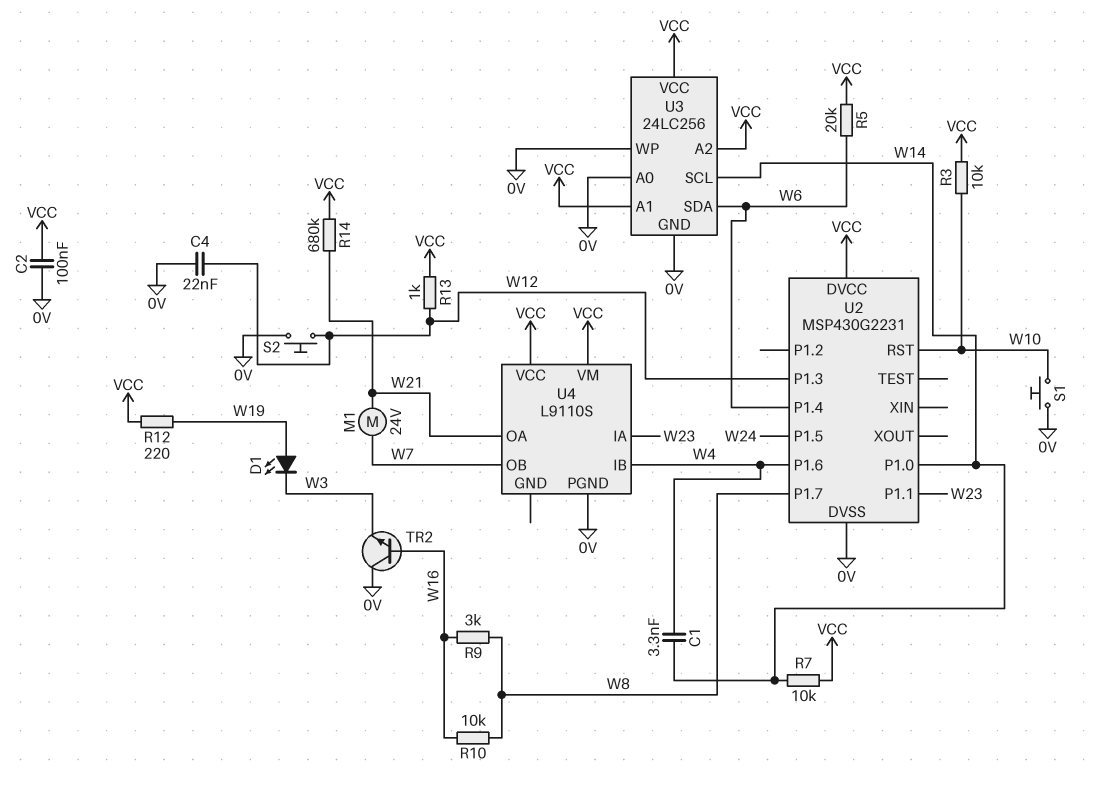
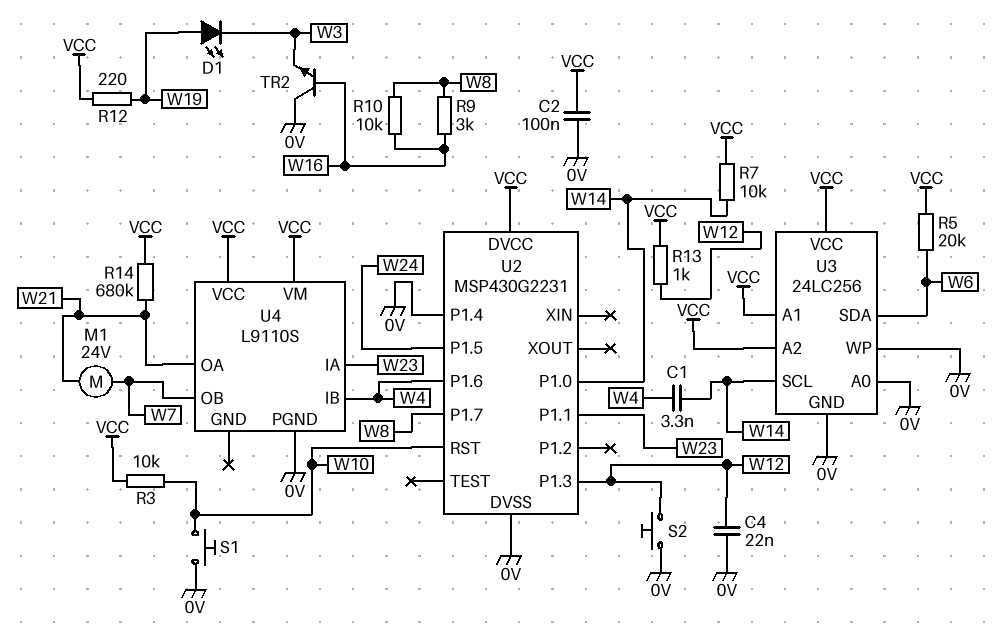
U2 pin P1.4: W6 -> 0V

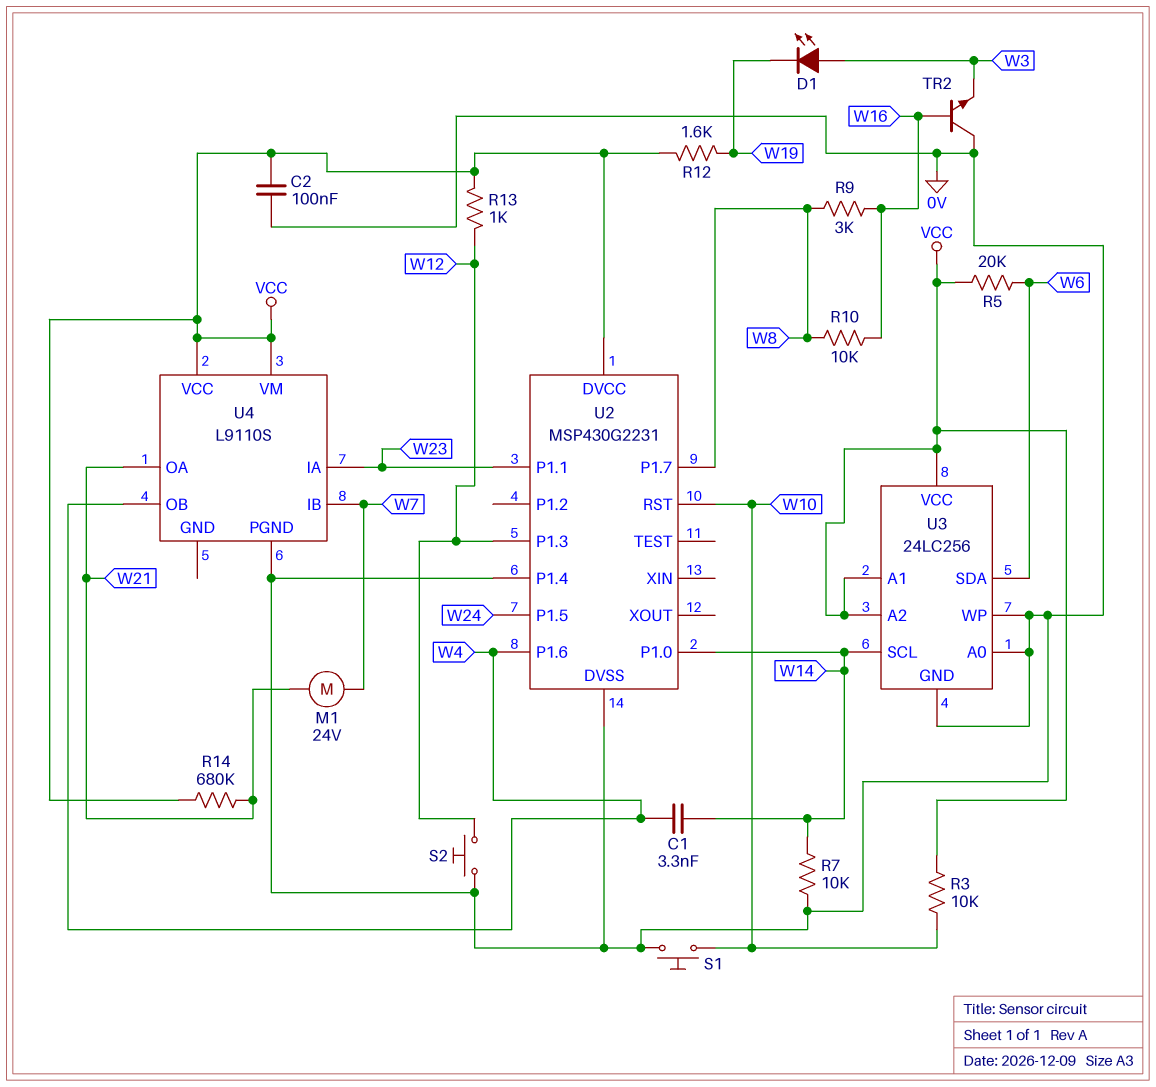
C4: 22nF (0V, W12) -> none
D1: LED (A W19, K W3) -> LED (A W3, K W19)
R7: 10k (VCC, W14) -> 10k (0V, W14)
R12: 220 (VCC, W19) -> 1.6k (VCC, W19)
U4 pin IB: W4 -> W7
U4 pin OB: W7 -> W4

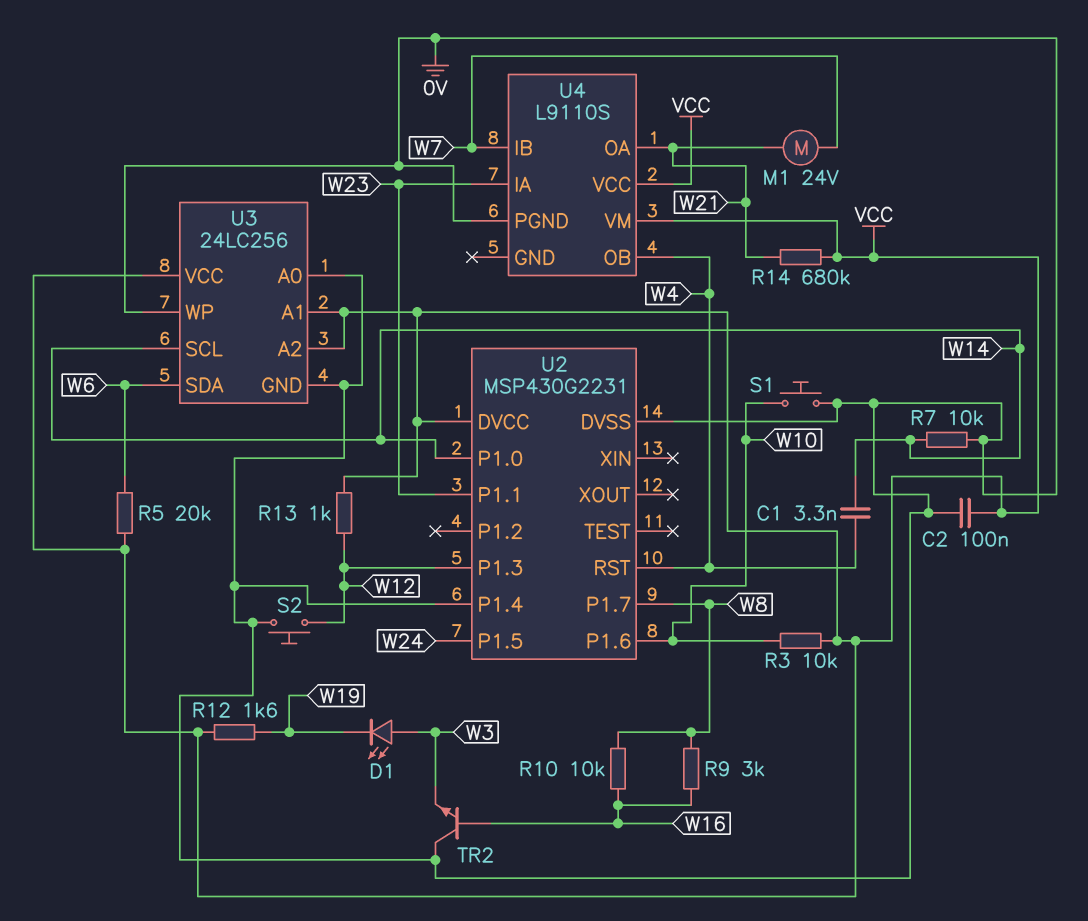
U2 pin P1.6: W4 -> W10
U2 pin RST: W10 -> W4

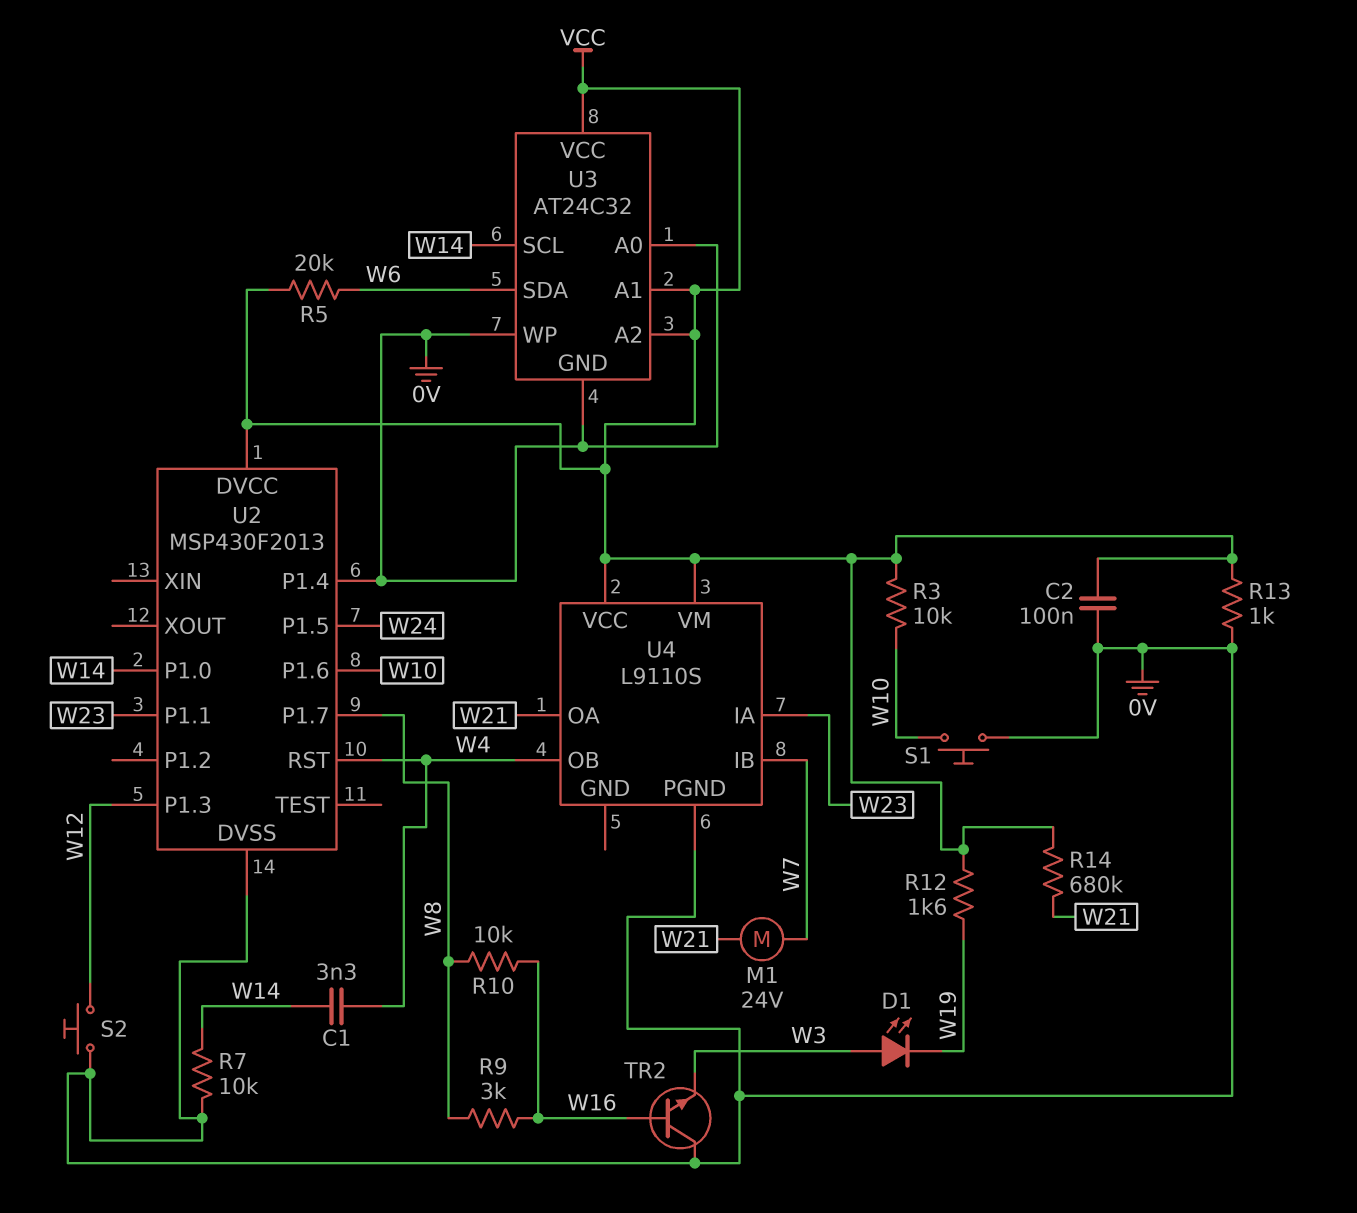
R13: 1k (VCC, W12) -> 1k (0V, VCC)
U2: MSP430G2231 -> MSP430F2013
U3: 24LC256 -> AT24C32

